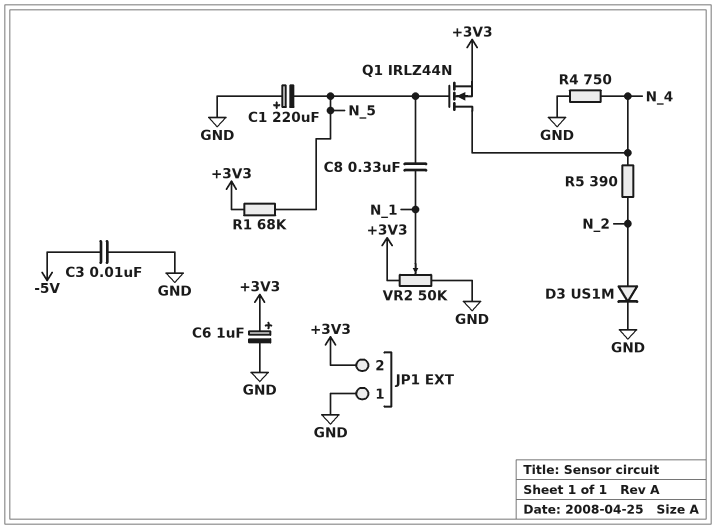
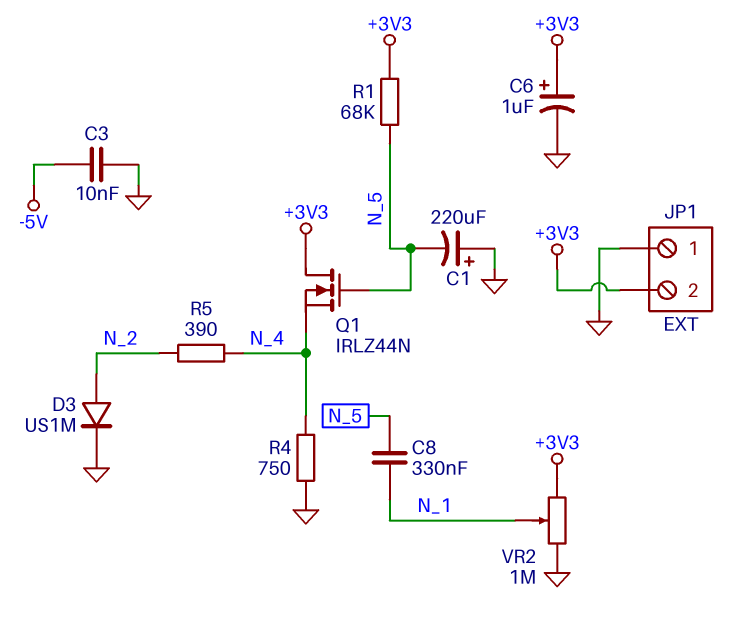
Q1: NMOS IRLZ44N (G N_5, D N_4, S +3V3) -> NMOS IRLZ44N (G N_5, D +3V3, S N_4)
VR2: 50k (+3V3, GND, wiper N_1) -> 1M (+3V3, GND, wiper N_1)

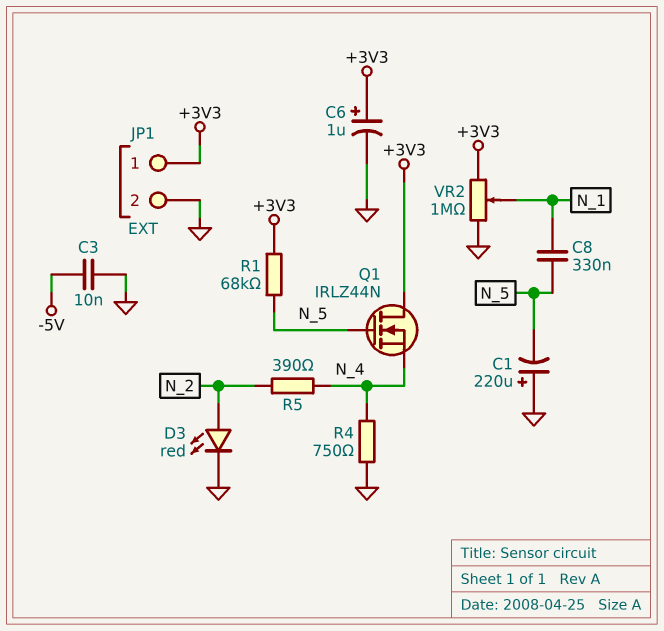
D3: diode US1M (A N_2, K GND) -> LED red (A N_2, K GND)
JP1 pin 1: GND -> +3V3
JP1 pin 2: +3V3 -> GND

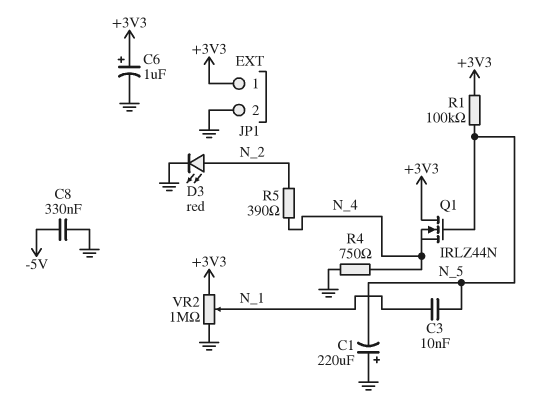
C3: 10nF (-5V, GND) -> 10nF (N_1, N_5)
C8: 330nF (N_1, N_5) -> 330nF (-5V, GND)
R1: 68k (+3V3, N_5) -> 100k (+3V3, N_5)

